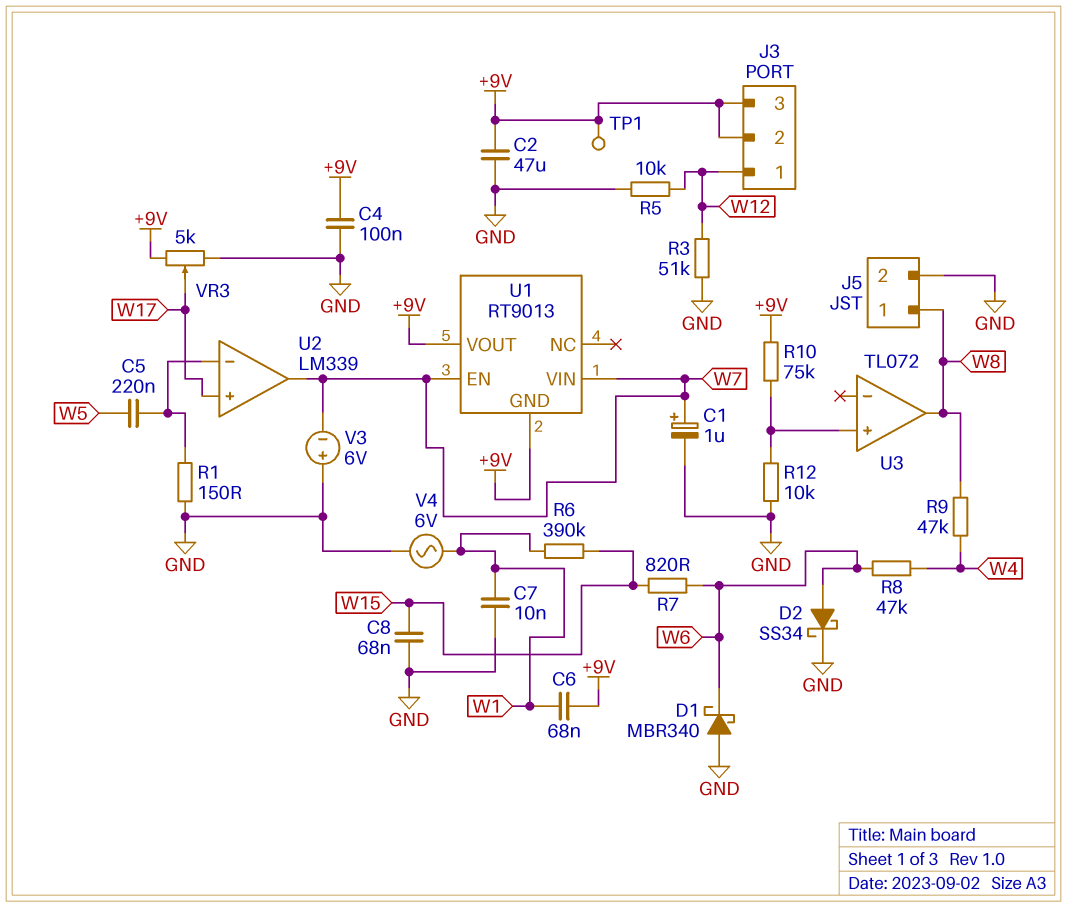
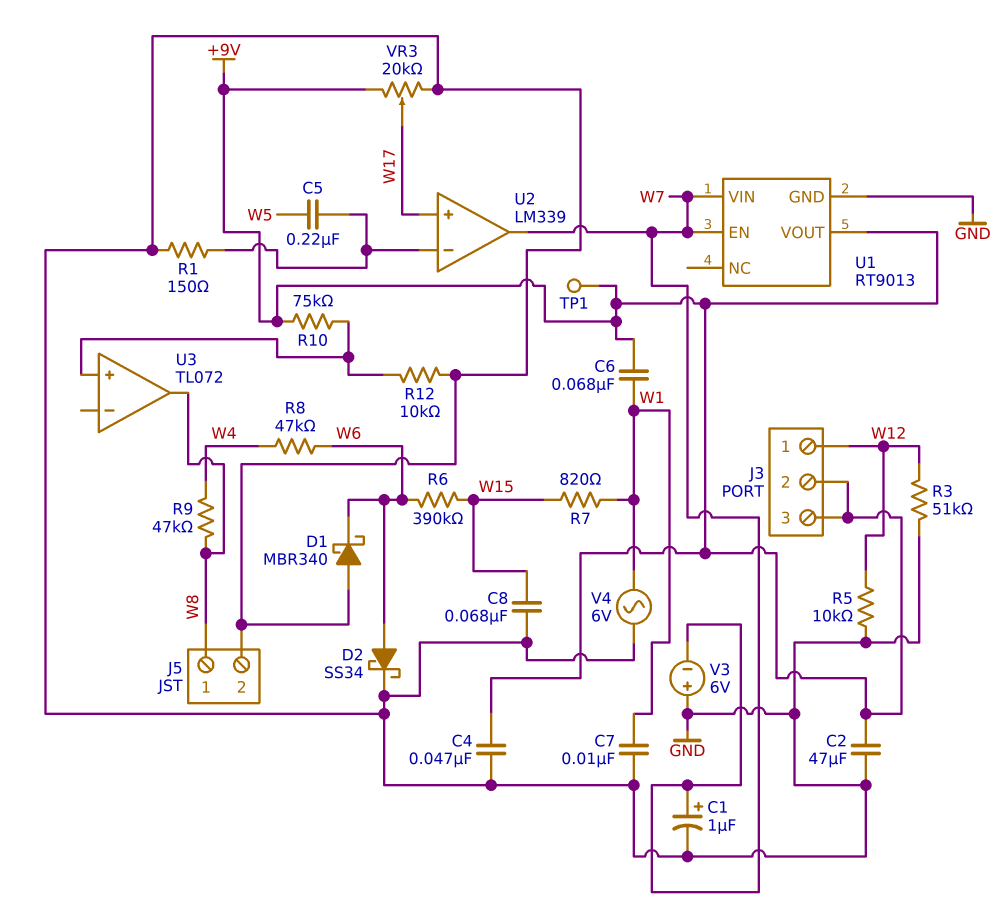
C4: 100nF (+9V, GND) -> 47nF (+9V, GND)
R6: 390k (W1, W15) -> 390k (W6, W15)
R7: 820 (W6, W15) -> 820 (W1, W15)
U1 pin GND: +9V -> GND
VR3: 5k (+9V, GND, wiper W17) -> 20k (+9V, GND, wiper W17)

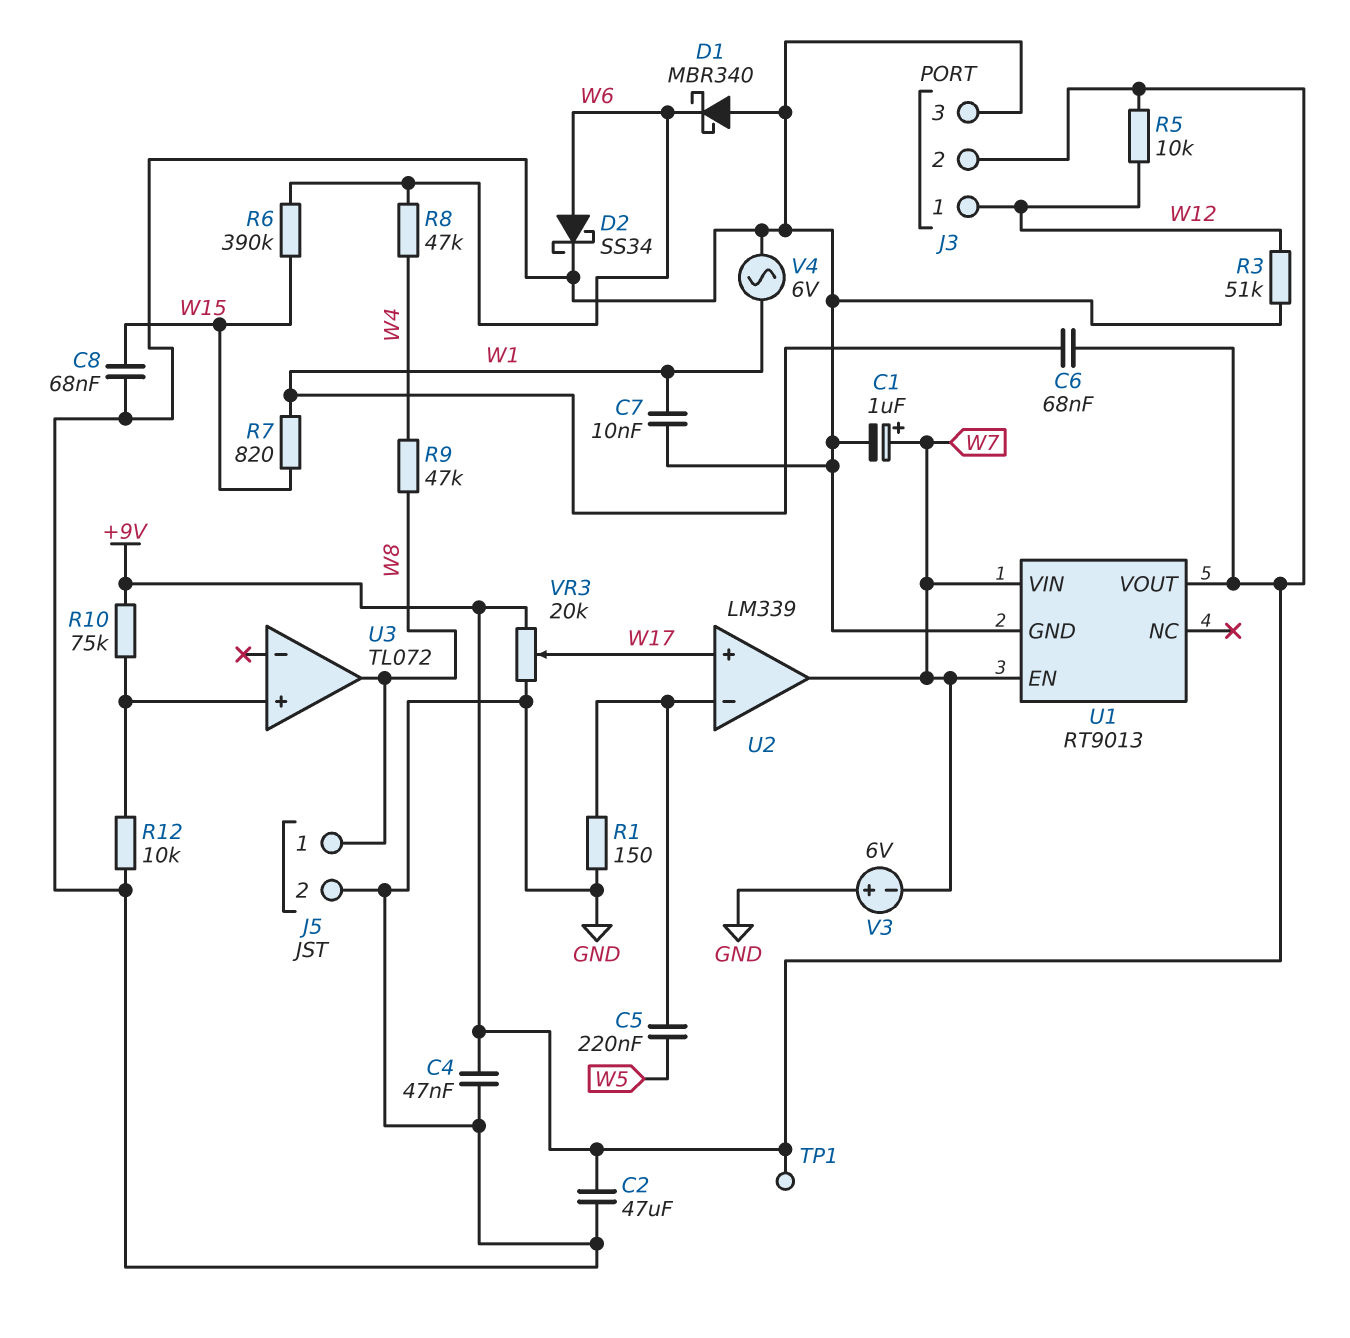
J3 pin 3: +9V -> GND
R5: 10k (GND, W12) -> 10k (+9V, W12)

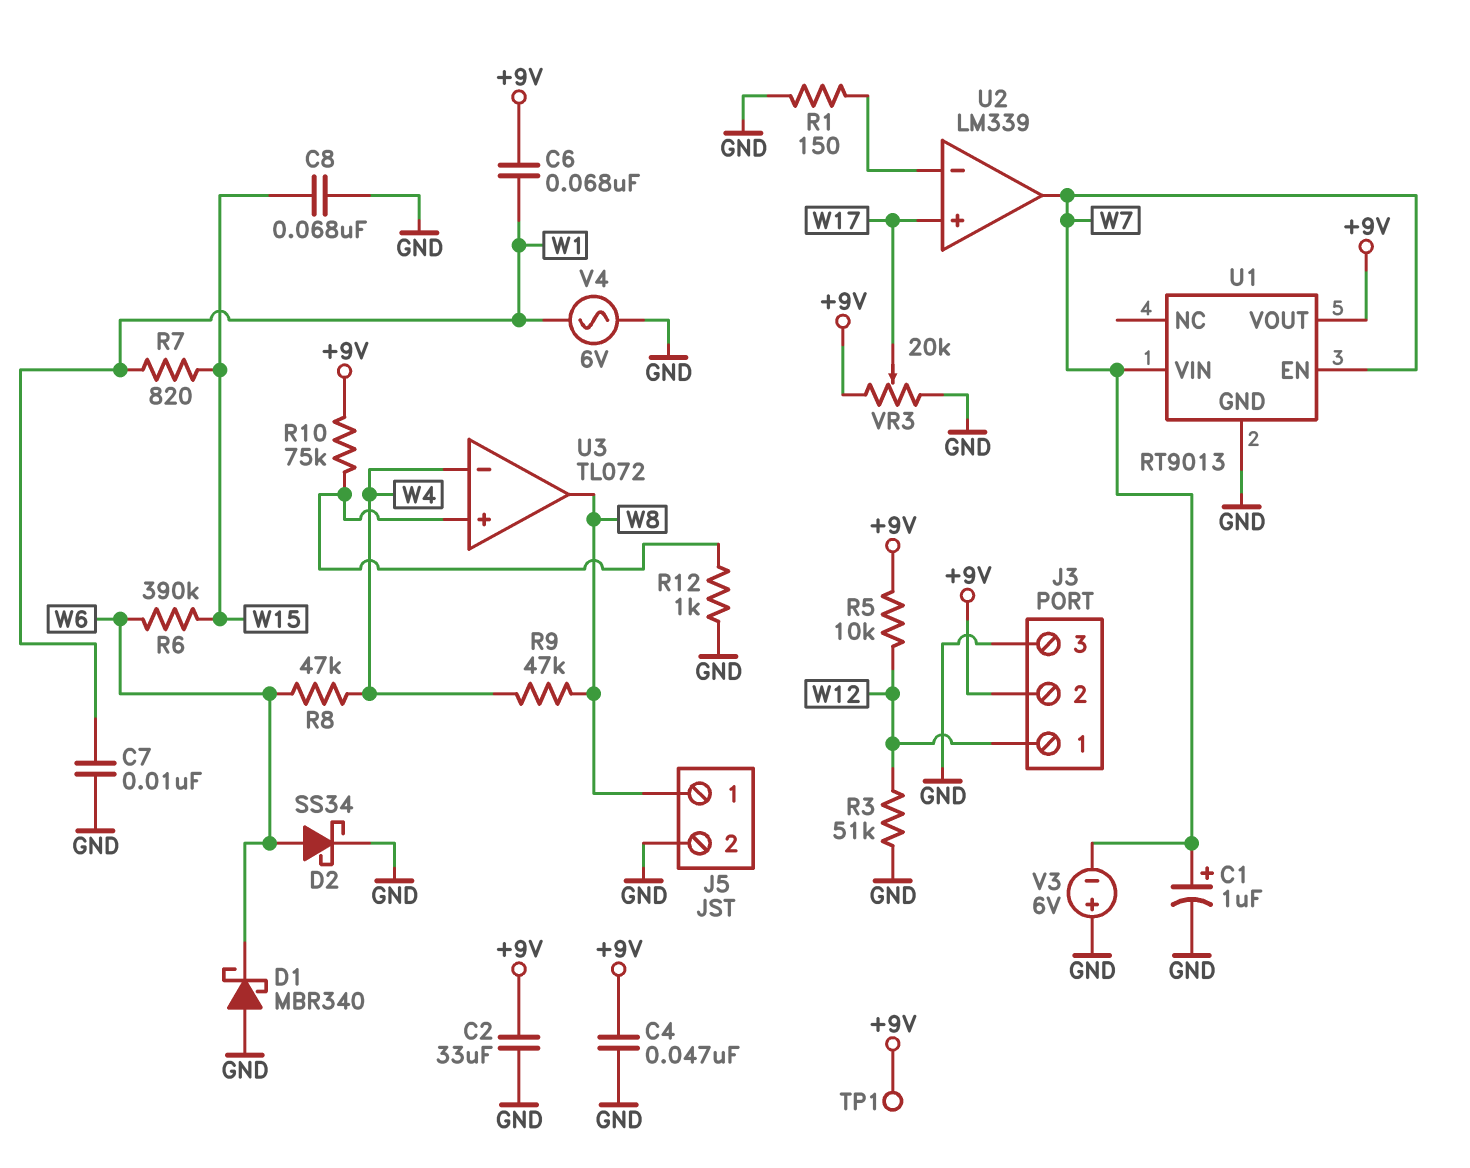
C2: 47uF (+9V, GND) -> 33uF (+9V, GND)
C5: 220nF (U2/in-, W5) -> none
R12: 10k (GND, U3/in+) -> 1k (GND, U3/in+)
U3 pin in-: none -> W4

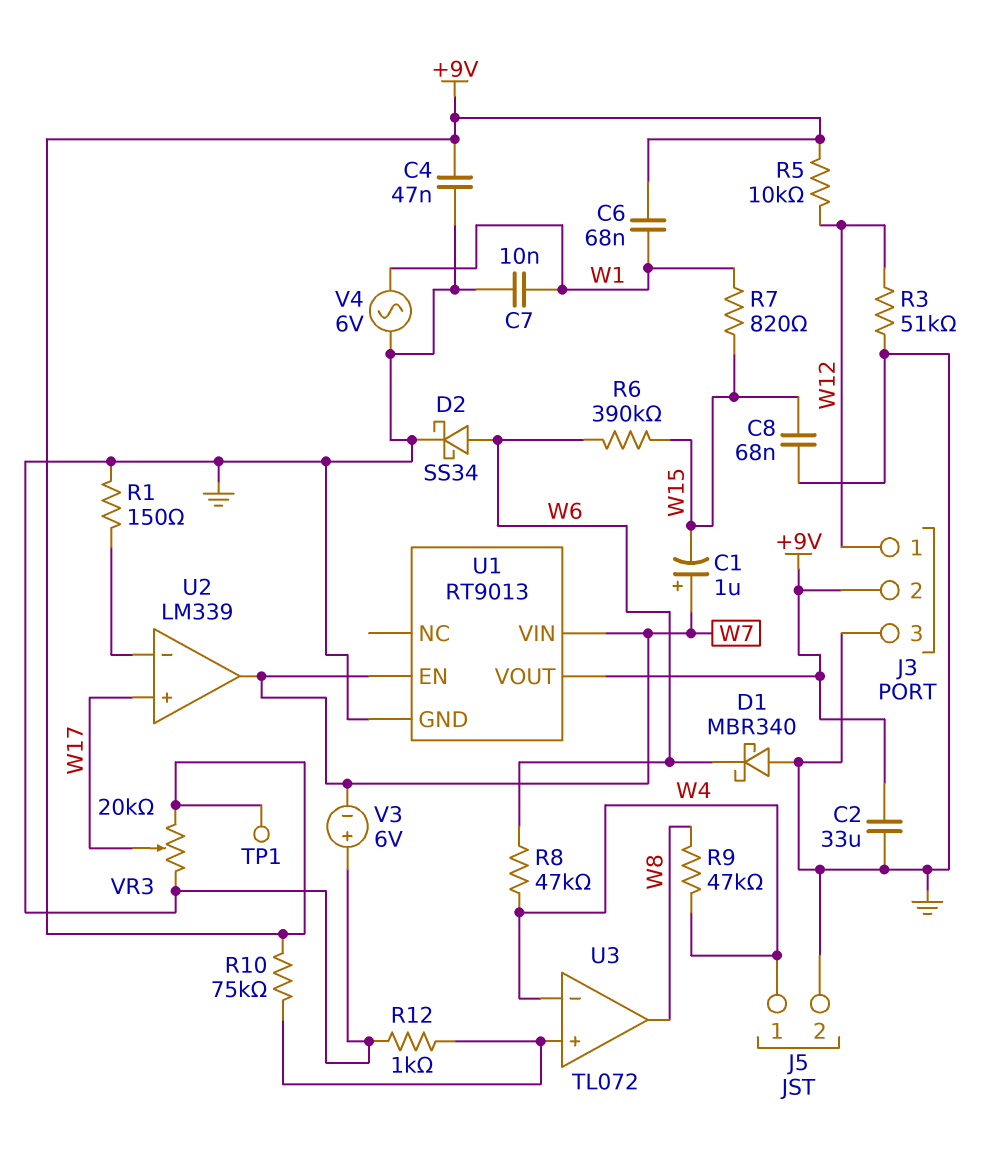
C1: 1uF (plus W7, minus GND) -> 1uF (plus W7, minus W15)
J5 pin 1: W8 -> W4

